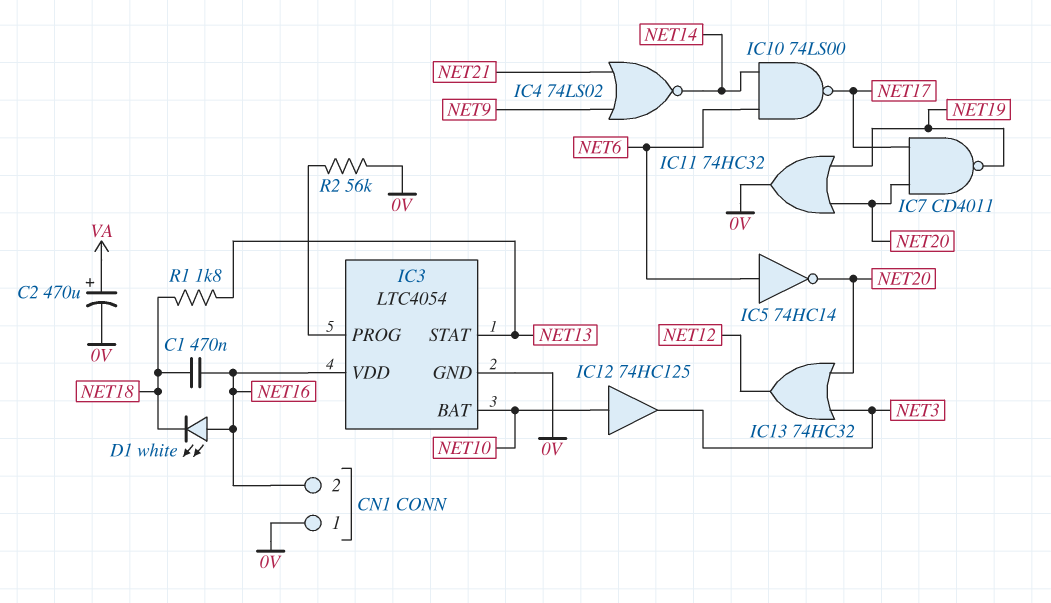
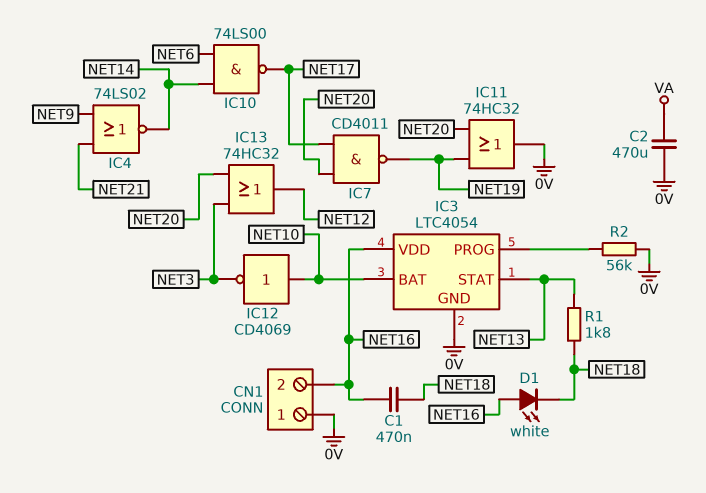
C2: 470uF (plus VA, minus 0V) -> 470uF (0V, VA)
IC5: NOT 74HC14 (in NET6, out NET20) -> none
IC12: buffer 74HC125 (in NET10, out NET3) -> NOT CD4069 (in NET10, out NET3)

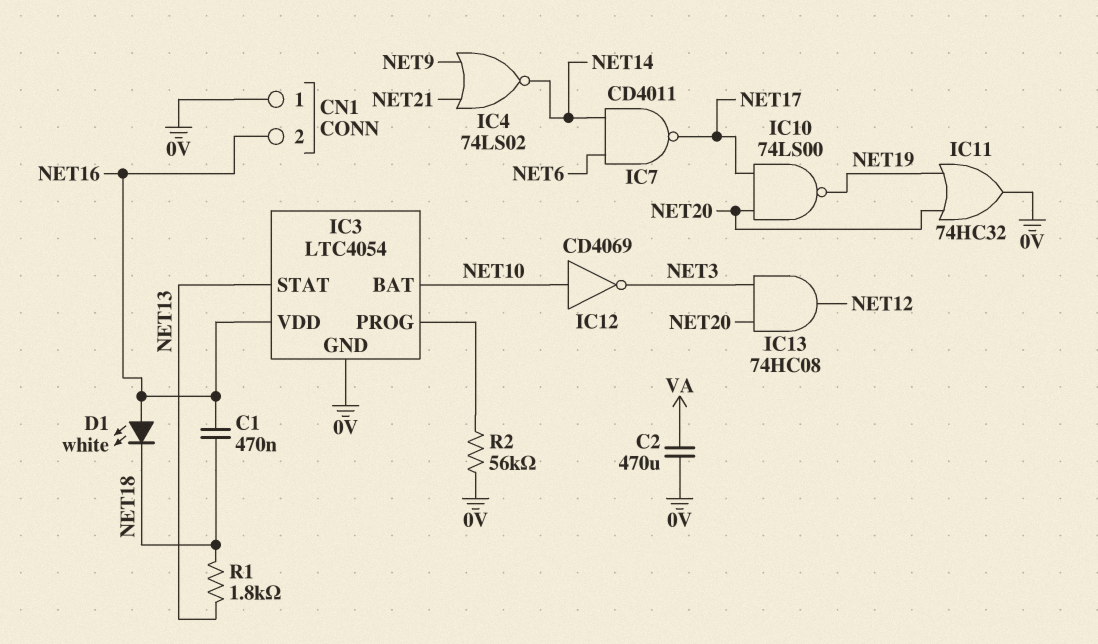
IC7: NAND CD4011 (in NET17, in NET20, out NET19) -> NAND CD4011 (in NET6, in NET14, out NET17)
IC10: NAND 74LS00 (in NET6, in NET14, out NET17) -> NAND 74LS00 (in NET17, in NET20, out NET19)
IC13: OR 74HC32 (in NET3, in NET20, out NET12) -> AND 74HC08 (in NET3, in NET20, out NET12)

